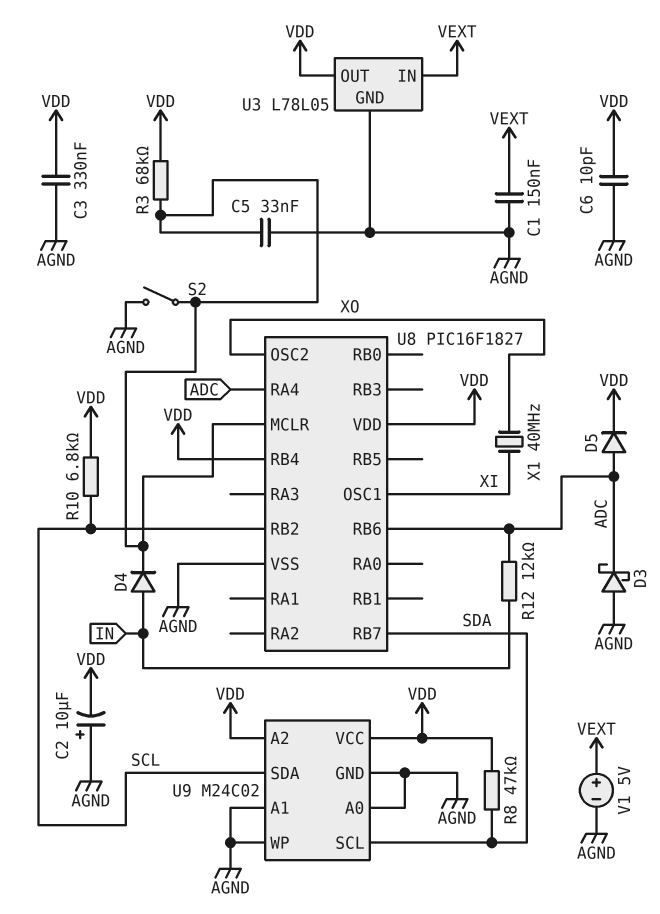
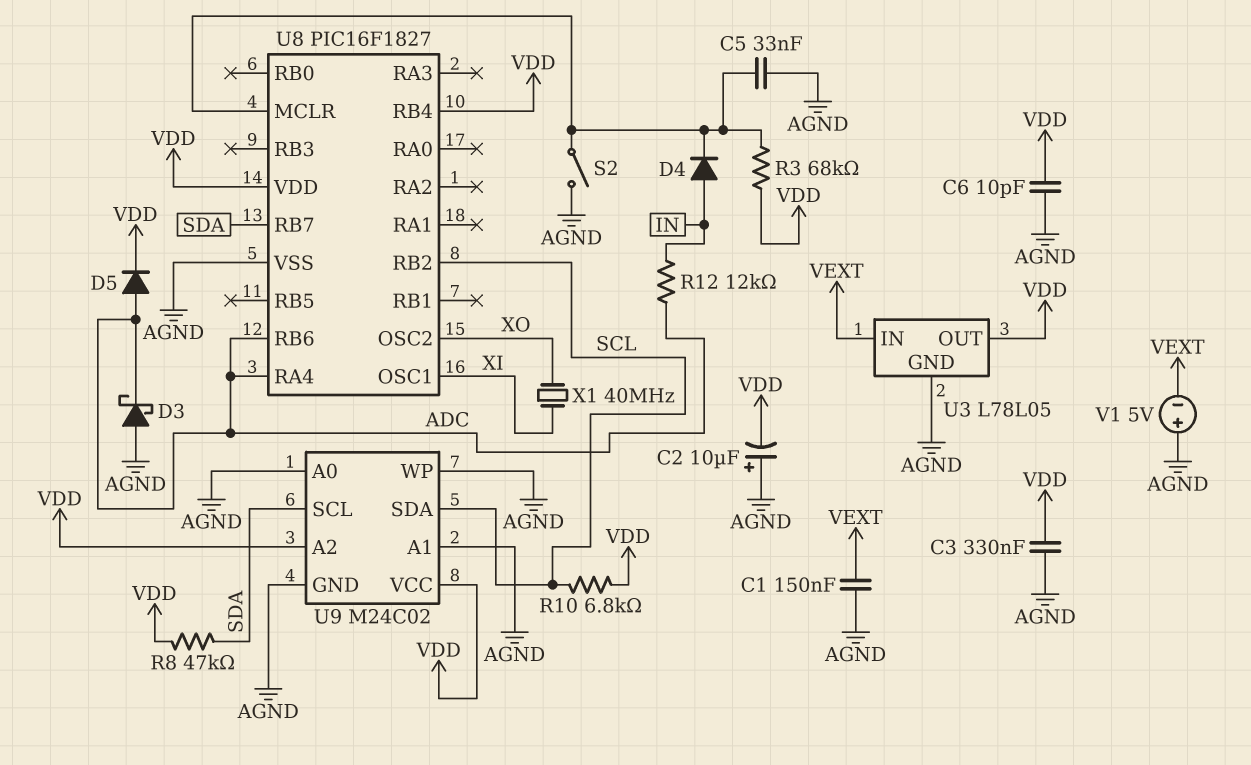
V1: 5V (plus VEXT, minus AGND) -> 5V (plus AGND, minus VEXT)

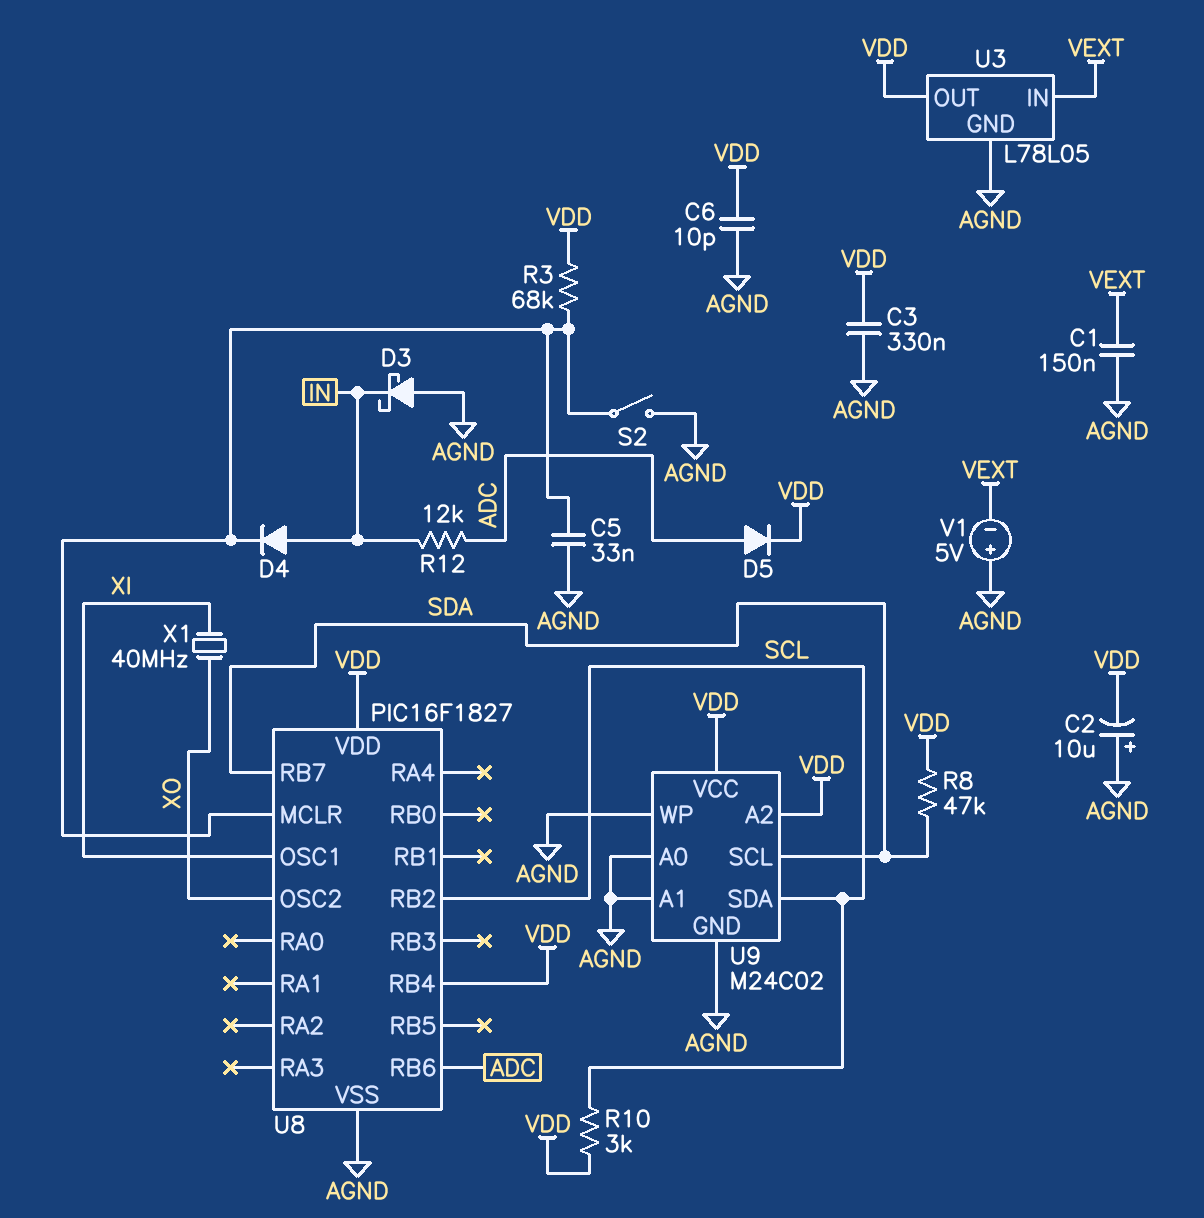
D3: schottky (A AGND, K ADC) -> schottky (A AGND, K IN)
R10: 6.8k (SCL, VDD) -> 3k (SCL, VDD)
U8 pin RA4: ADC -> none

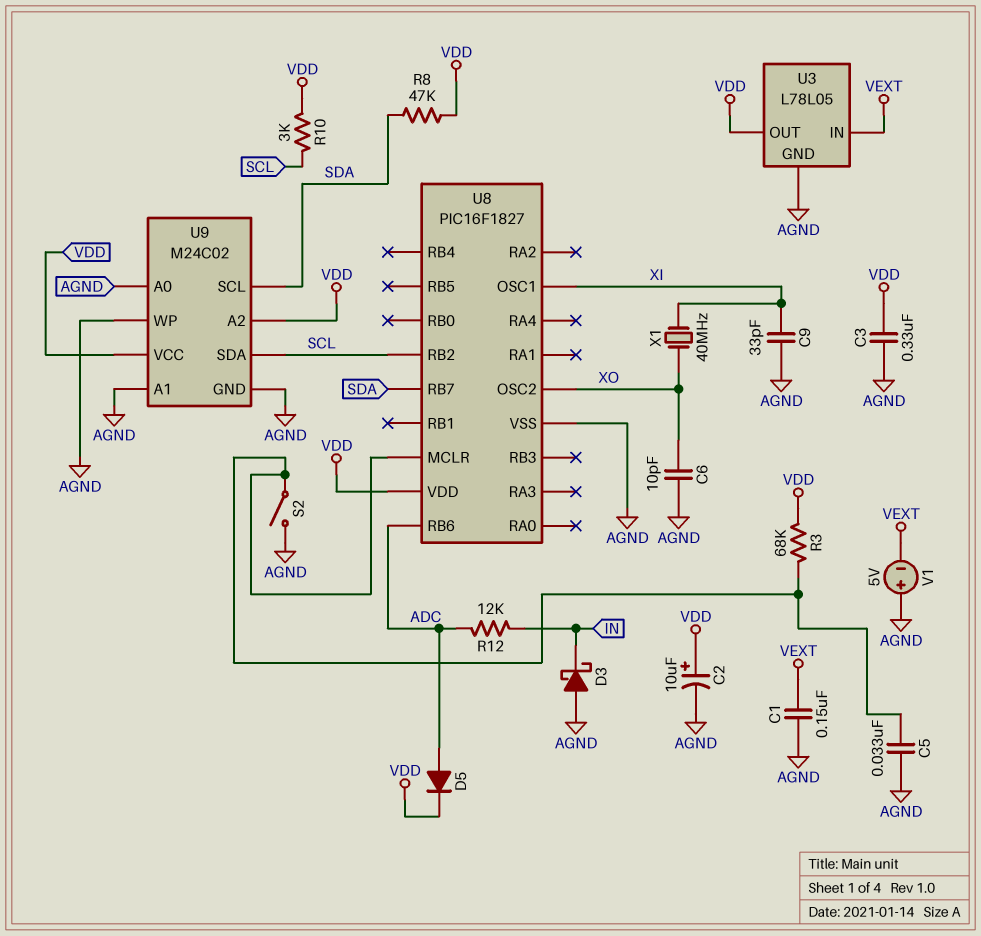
C2: 10uF (plus AGND, minus VDD) -> 10uF (plus VDD, minus AGND)
C6: 10pF (AGND, VDD) -> 10pF (AGND, XO)
C9: none -> 33pF (AGND, XI)
D4: diode (A IN, K U8/MCLR) -> none
U8 pin RB4: VDD -> none

